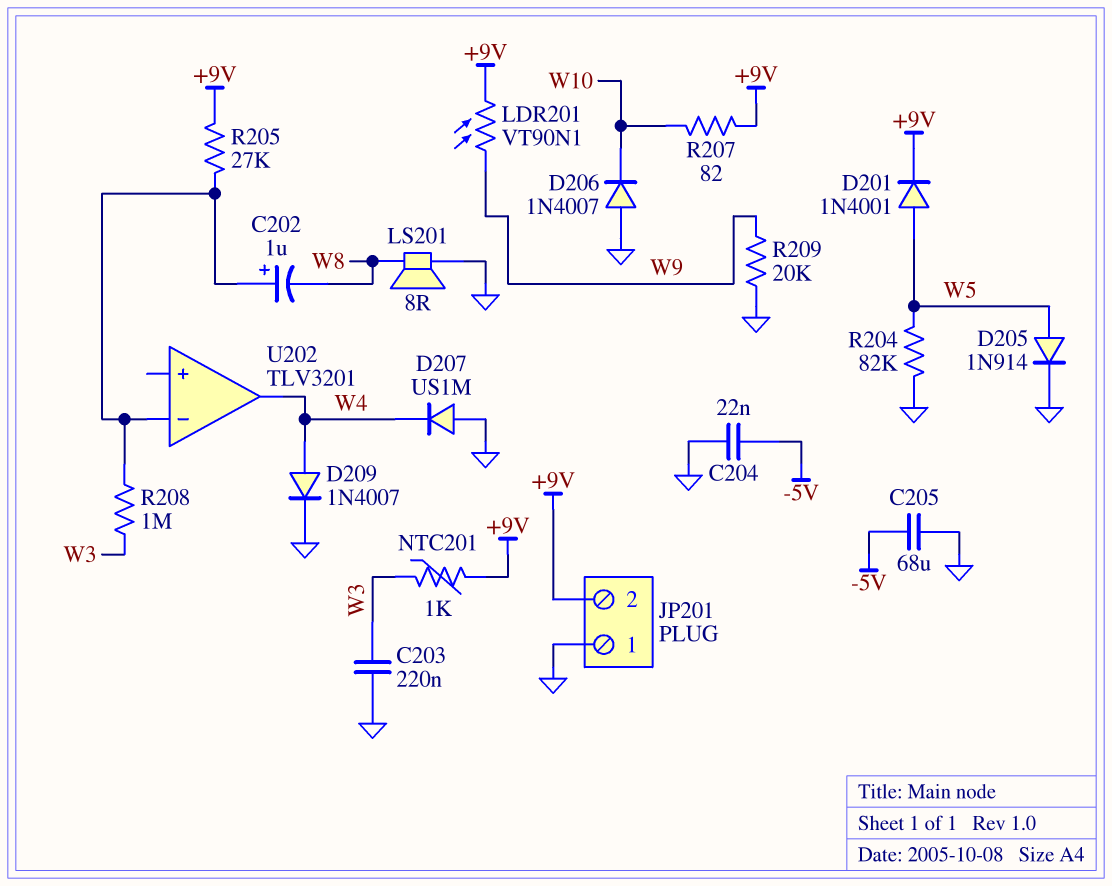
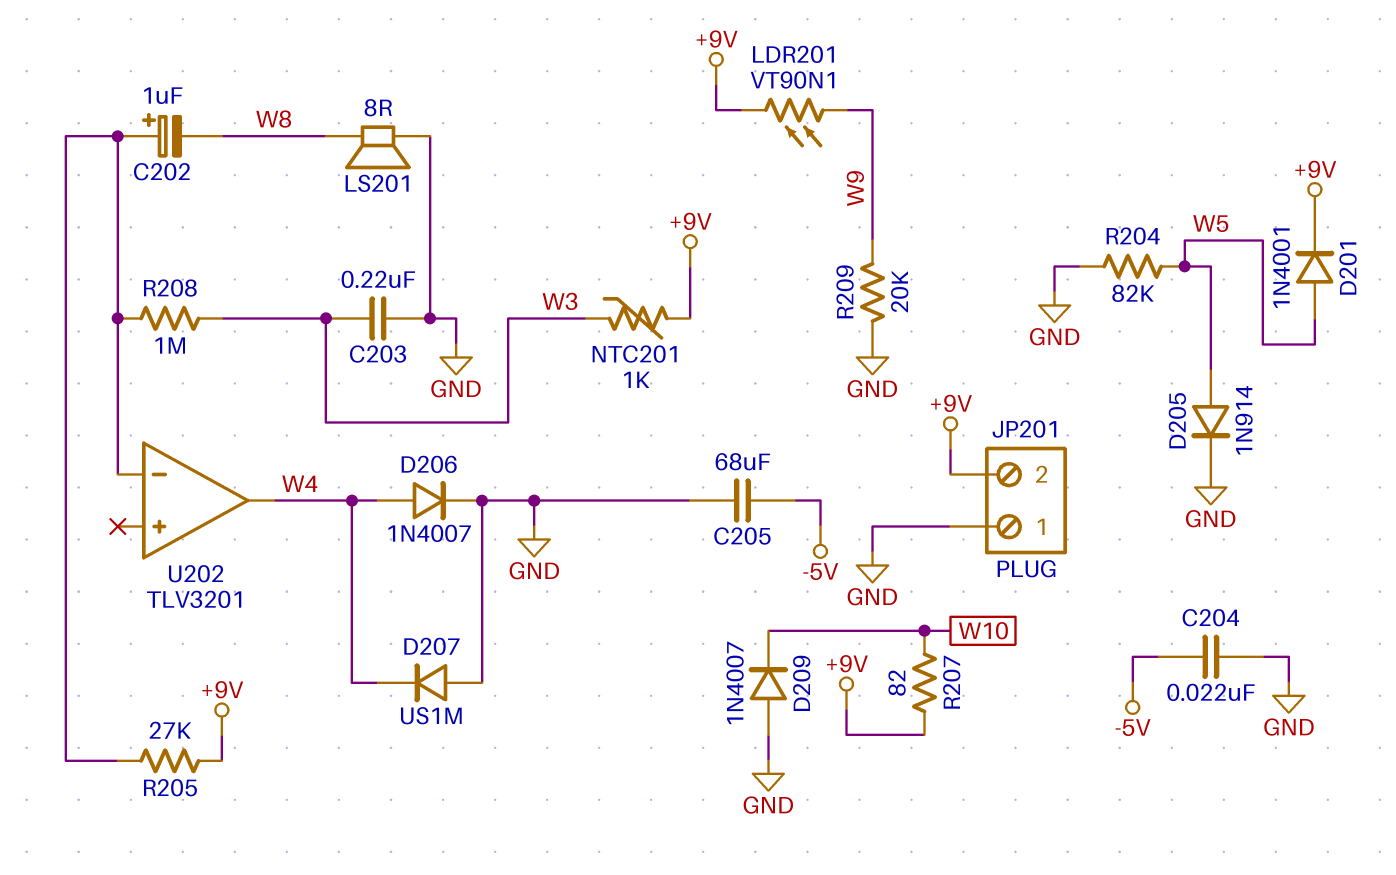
D206: diode 1N4007 (A GND, K W10) -> diode 1N4007 (A W4, K GND)
D209: diode 1N4007 (A W4, K GND) -> diode 1N4007 (A GND, K W10)

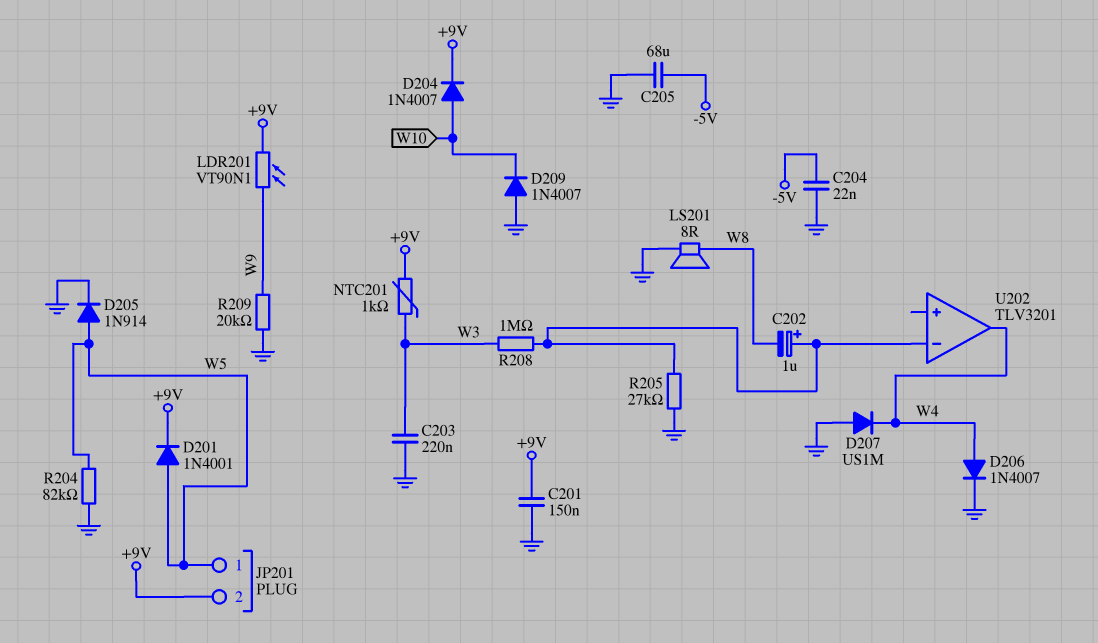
C201: none -> 150nF (+9V, GND)
D204: none -> diode 1N4007 (A W10, K +9V)
JP201 pin 1: GND -> W5
R205: 27k (+9V, U202/in-) -> 27k (GND, U202/in-)
R207: 82 (+9V, W10) -> none

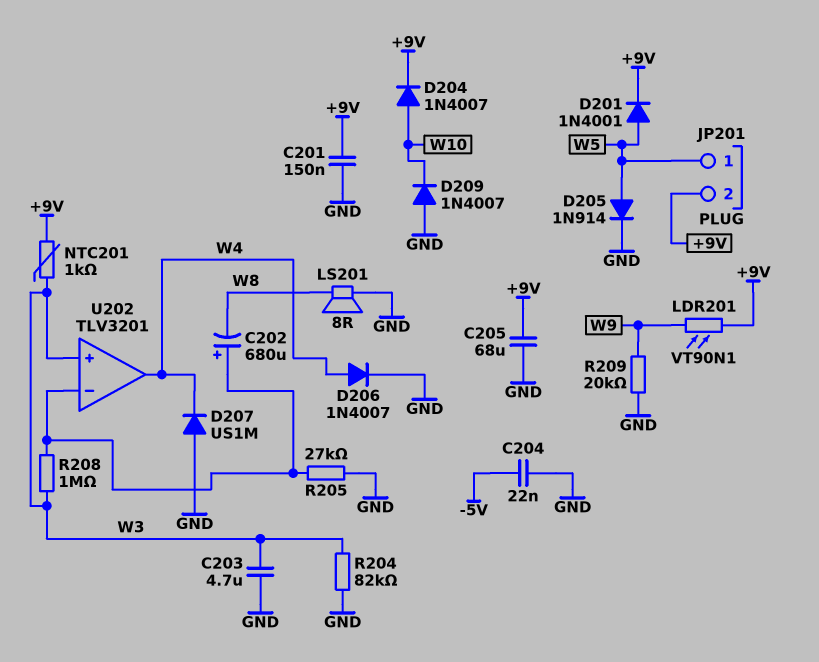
C202: 1uF (plus U202/in-, minus W8) -> 680uF (plus U202/in-, minus W8)
C203: 220nF (GND, W3) -> 4.7uF (GND, W3)
C205: 68uF (-5V, GND) -> 68uF (+9V, GND)
R204: 82k (GND, W5) -> 82k (GND, W3)
U202 pin in+: none -> W3

